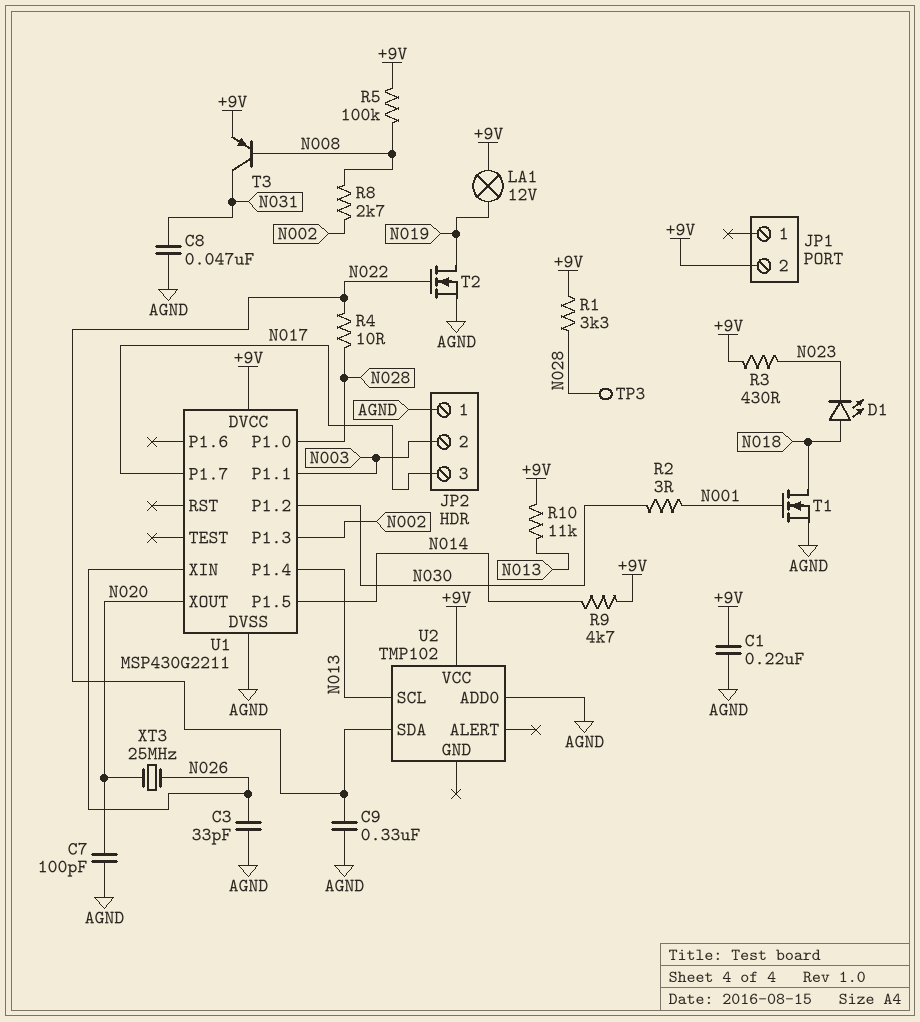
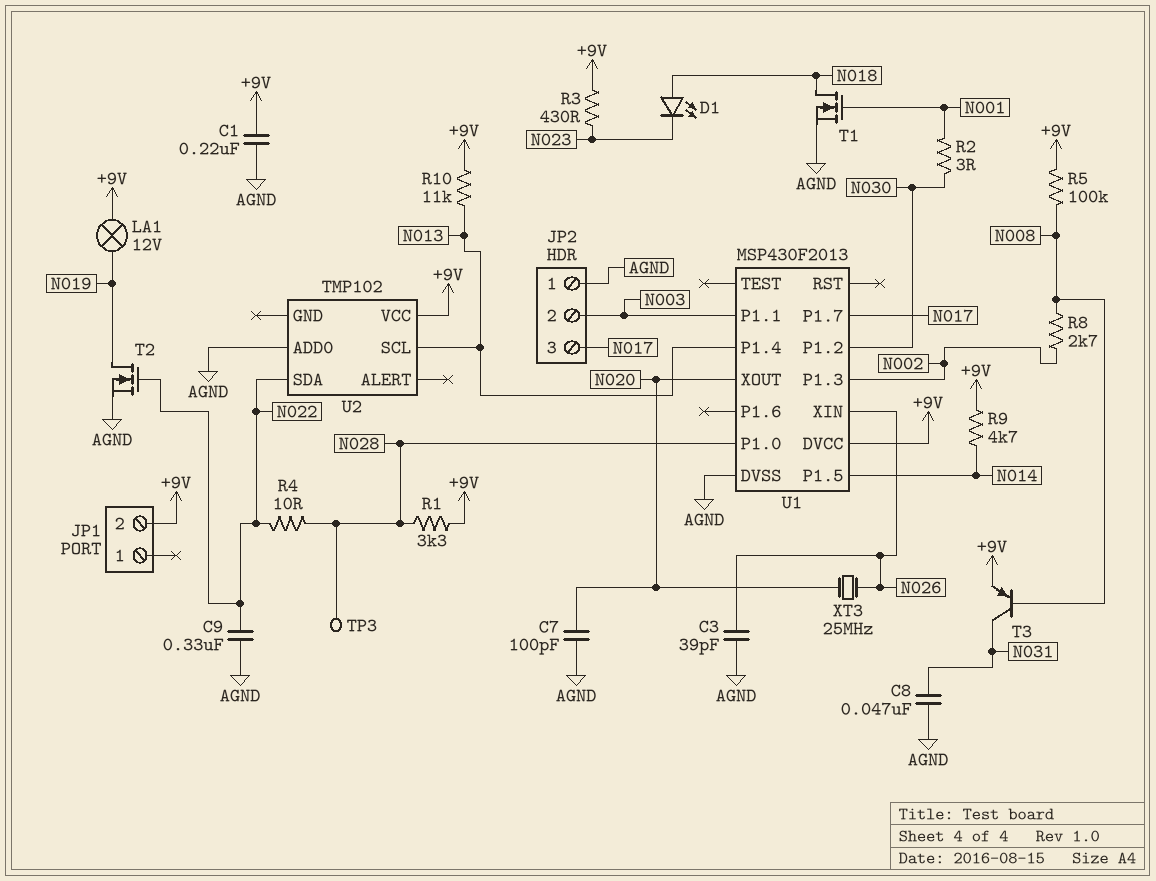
C3: 33pF (AGND, N026) -> 39pF (AGND, N026)
U1: MSP430G2211 -> MSP430F2013

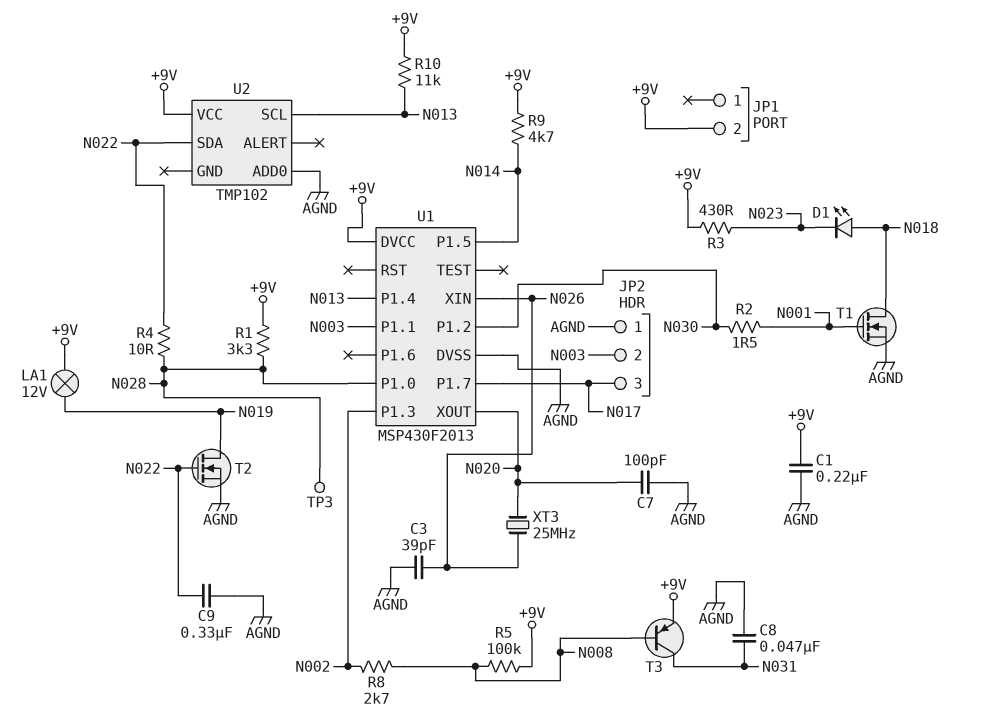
R2: 3 (N001, N030) -> 1.5 (N001, N030)

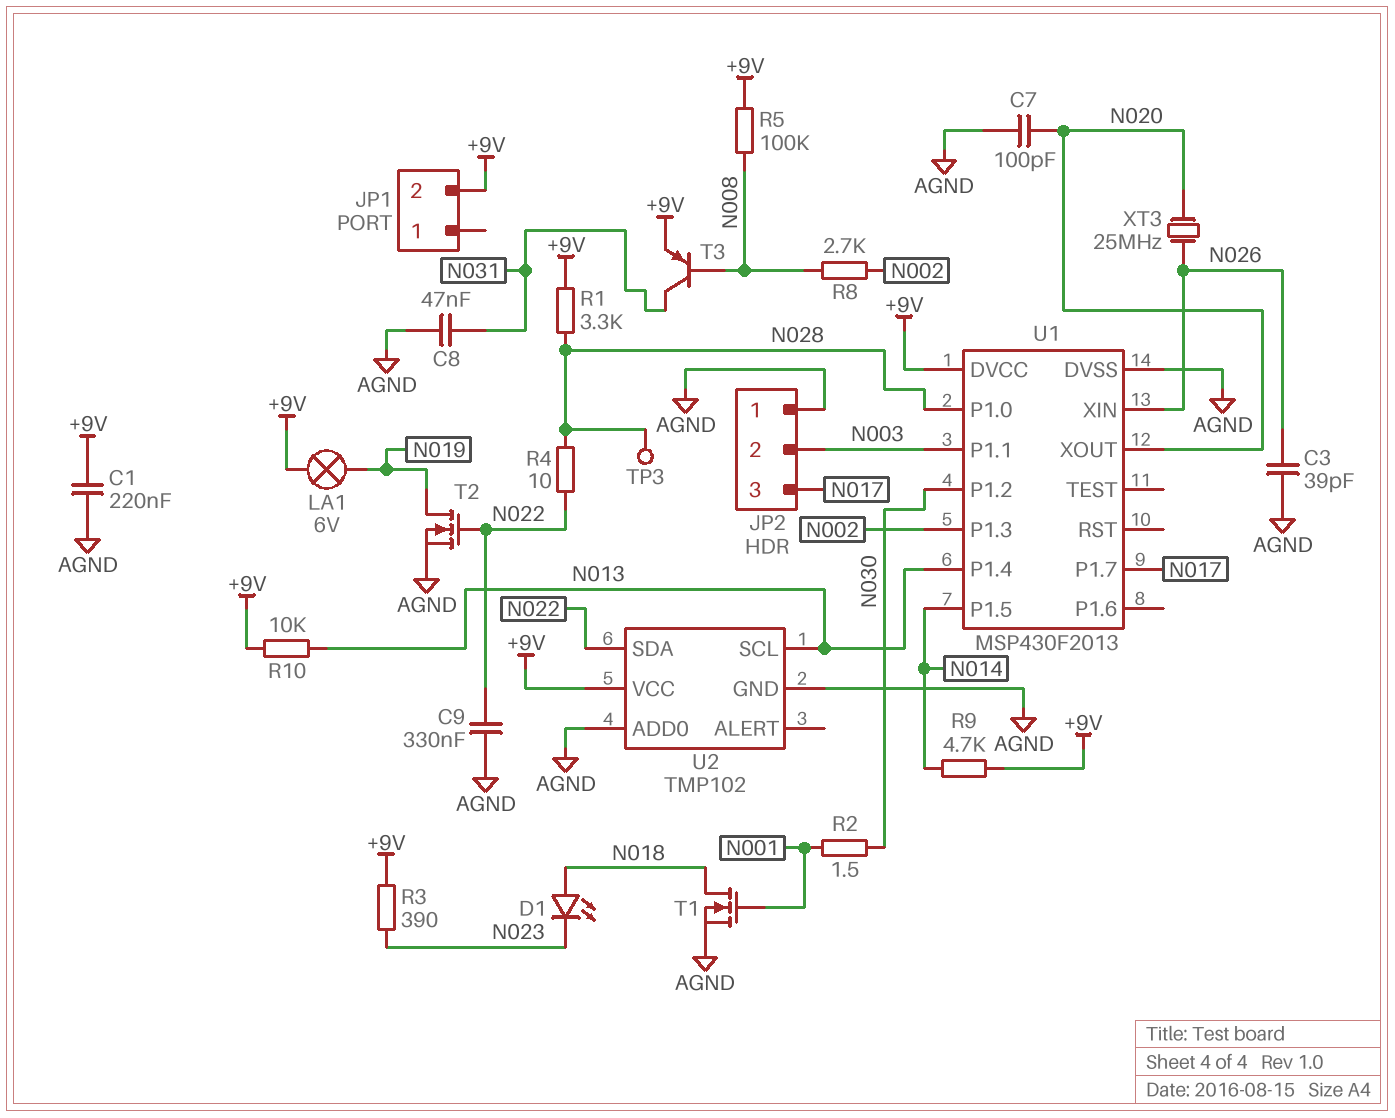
LA1: lamp 12V (+9V, N019) -> lamp 6V (+9V, N019)
R3: 430 (+9V, N023) -> 390 (+9V, N023)
R10: 11k (+9V, N013) -> 10k (+9V, N013)
U2 pin GND: none -> AGND

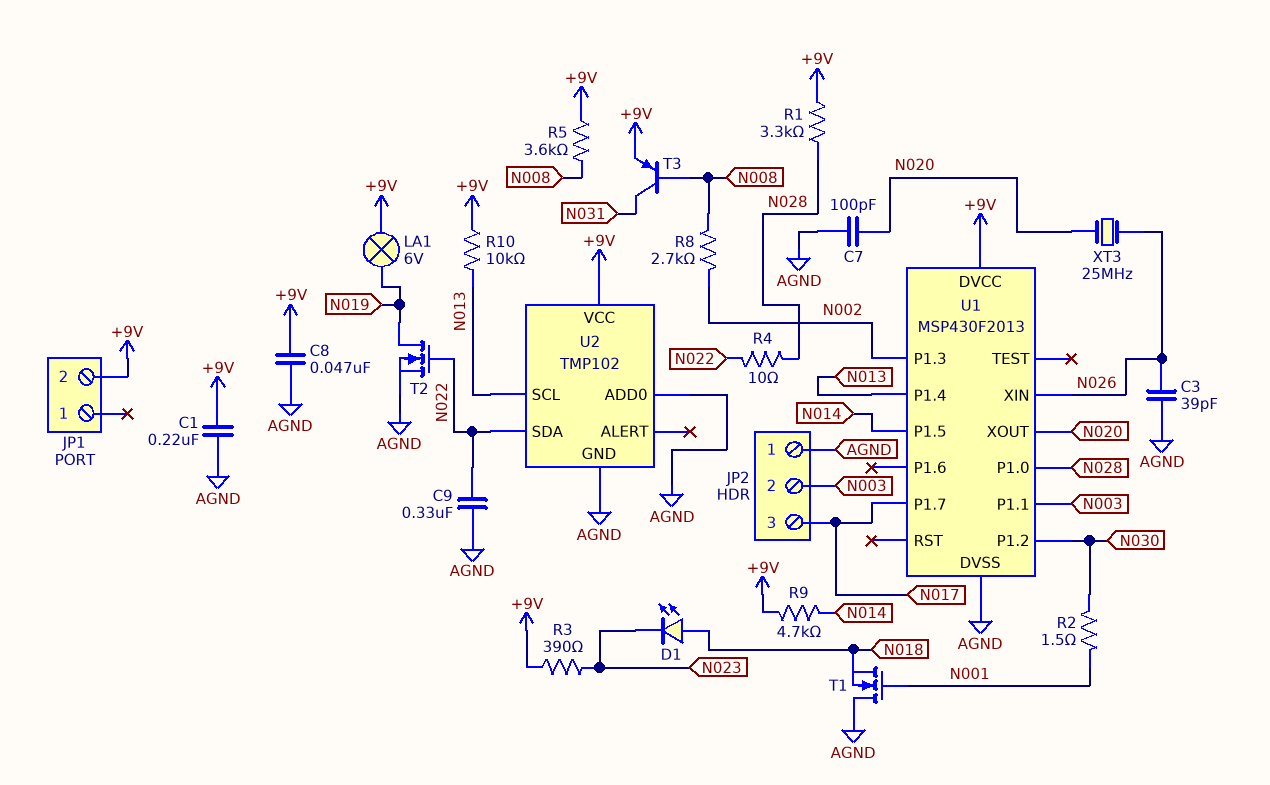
C8: 47nF (AGND, N031) -> 47nF (+9V, AGND)
R5: 100k (+9V, N008) -> 3.6k (+9V, N008)
T1: NMOS (G N001, D N018, S AGND) -> NMOS (G N001, D AGND, S N018)
TP3: test point (N028) -> none

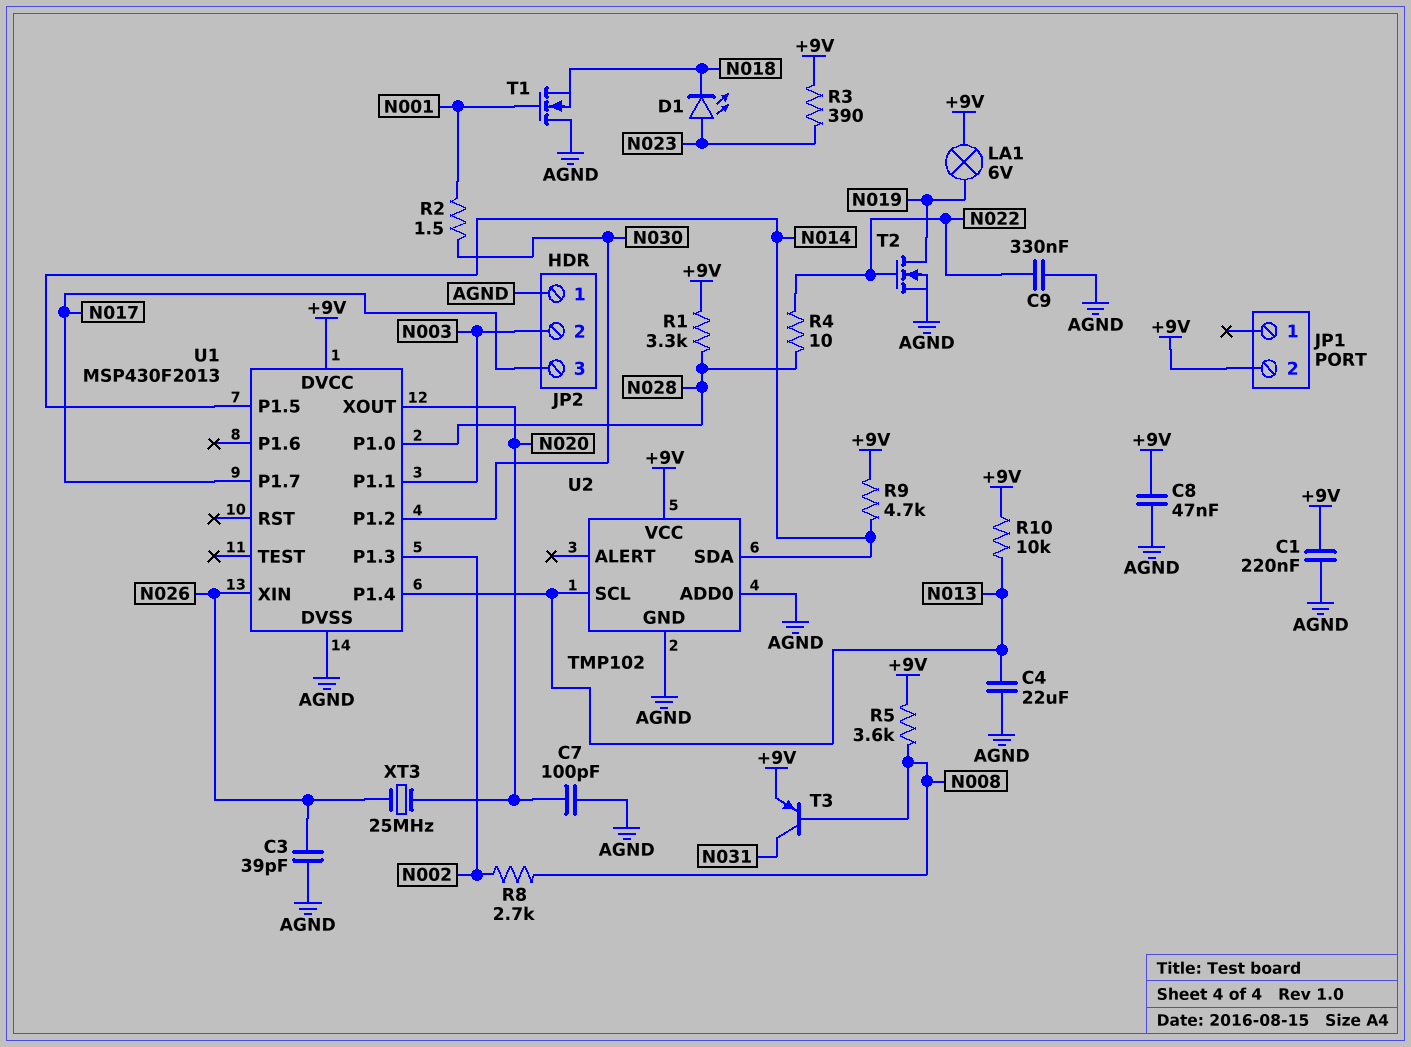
C4: none -> 22uF (AGND, N013)
D1: LED (A N018, K N023) -> LED (A N023, K N018)
U2 pin SDA: N022 -> N014

